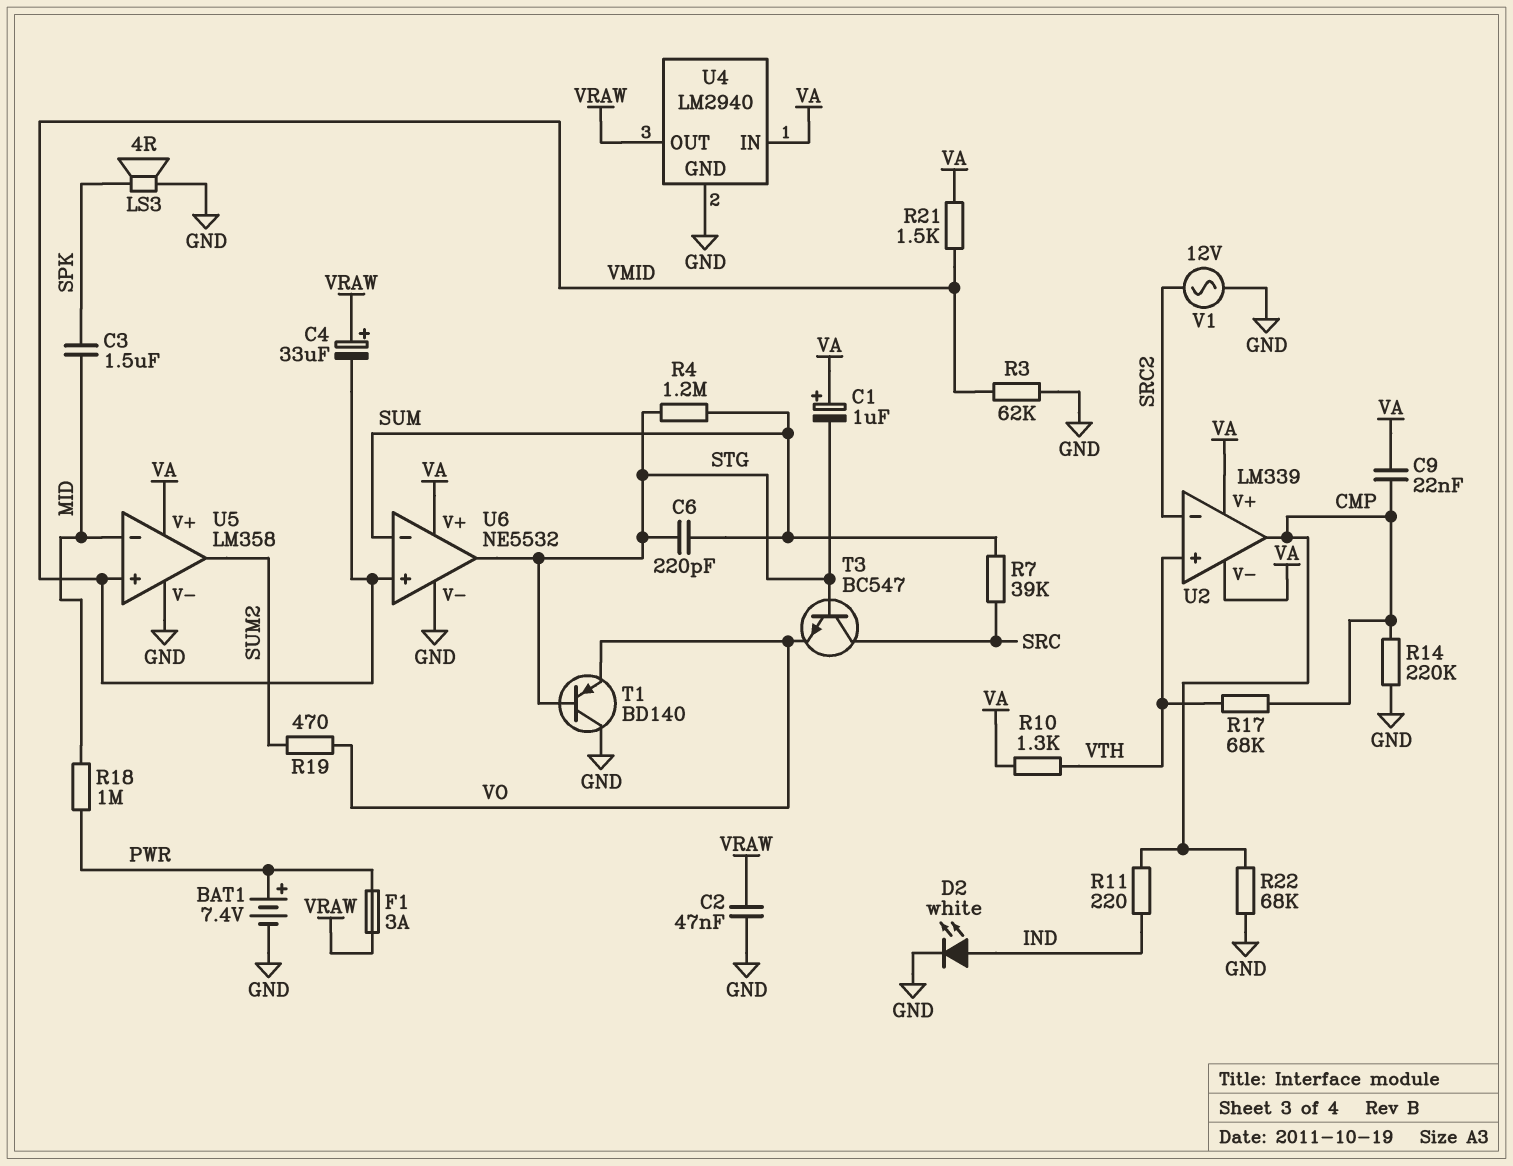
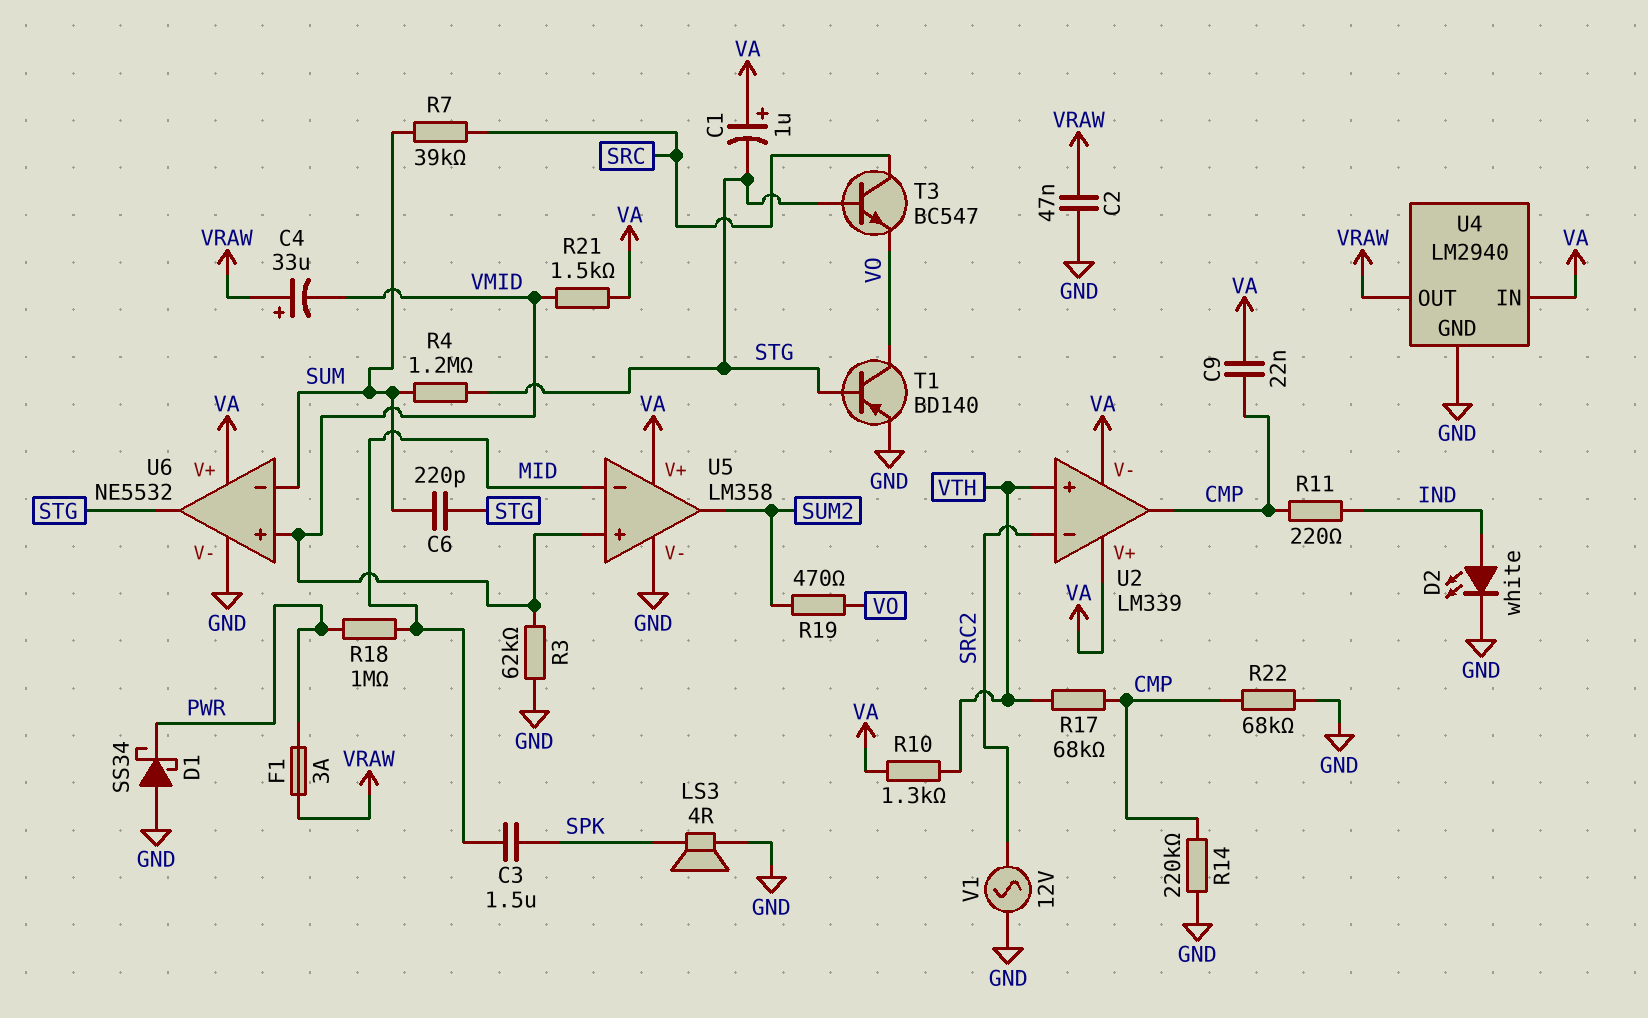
BAT1: 7.4V (plus PWR, minus GND) -> none
D1: none -> schottky SS34 (A GND, K PWR)
T1: PNP BD140 (B STG, C GND, E VO) -> PNP BD140 (B STG, C VO, E GND)

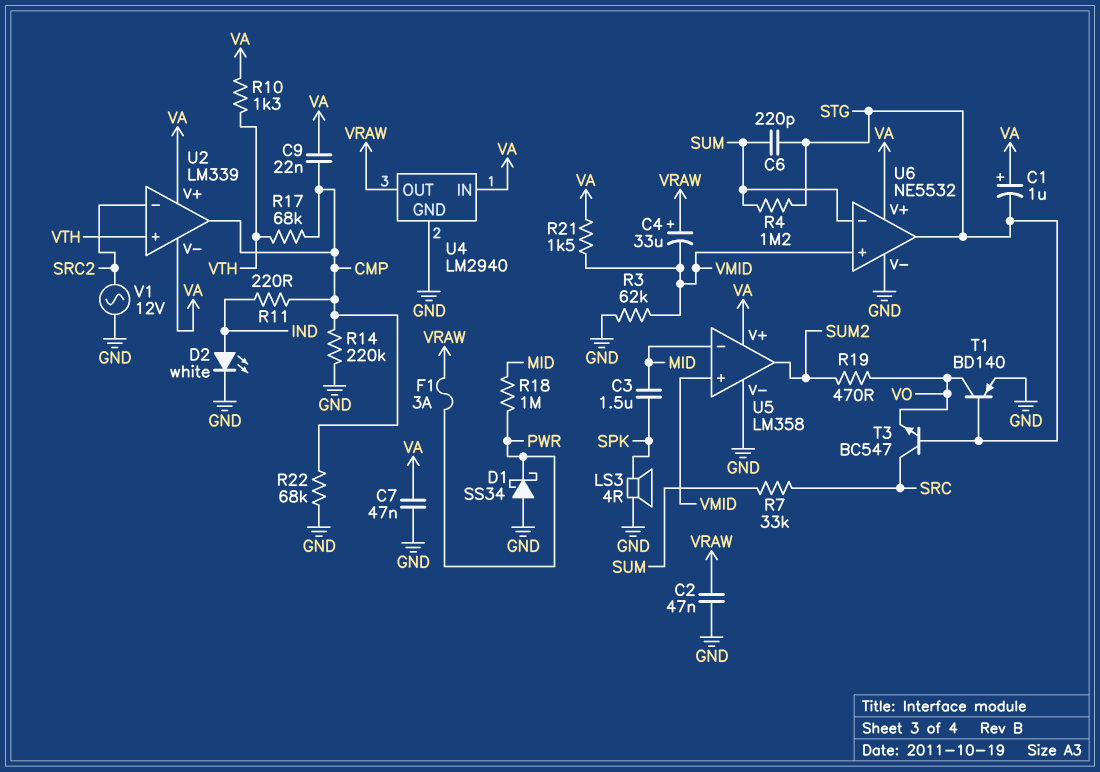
C7: none -> 47nF (GND, VA)
R7: 39k (SRC, SUM) -> 33k (SRC, SUM)

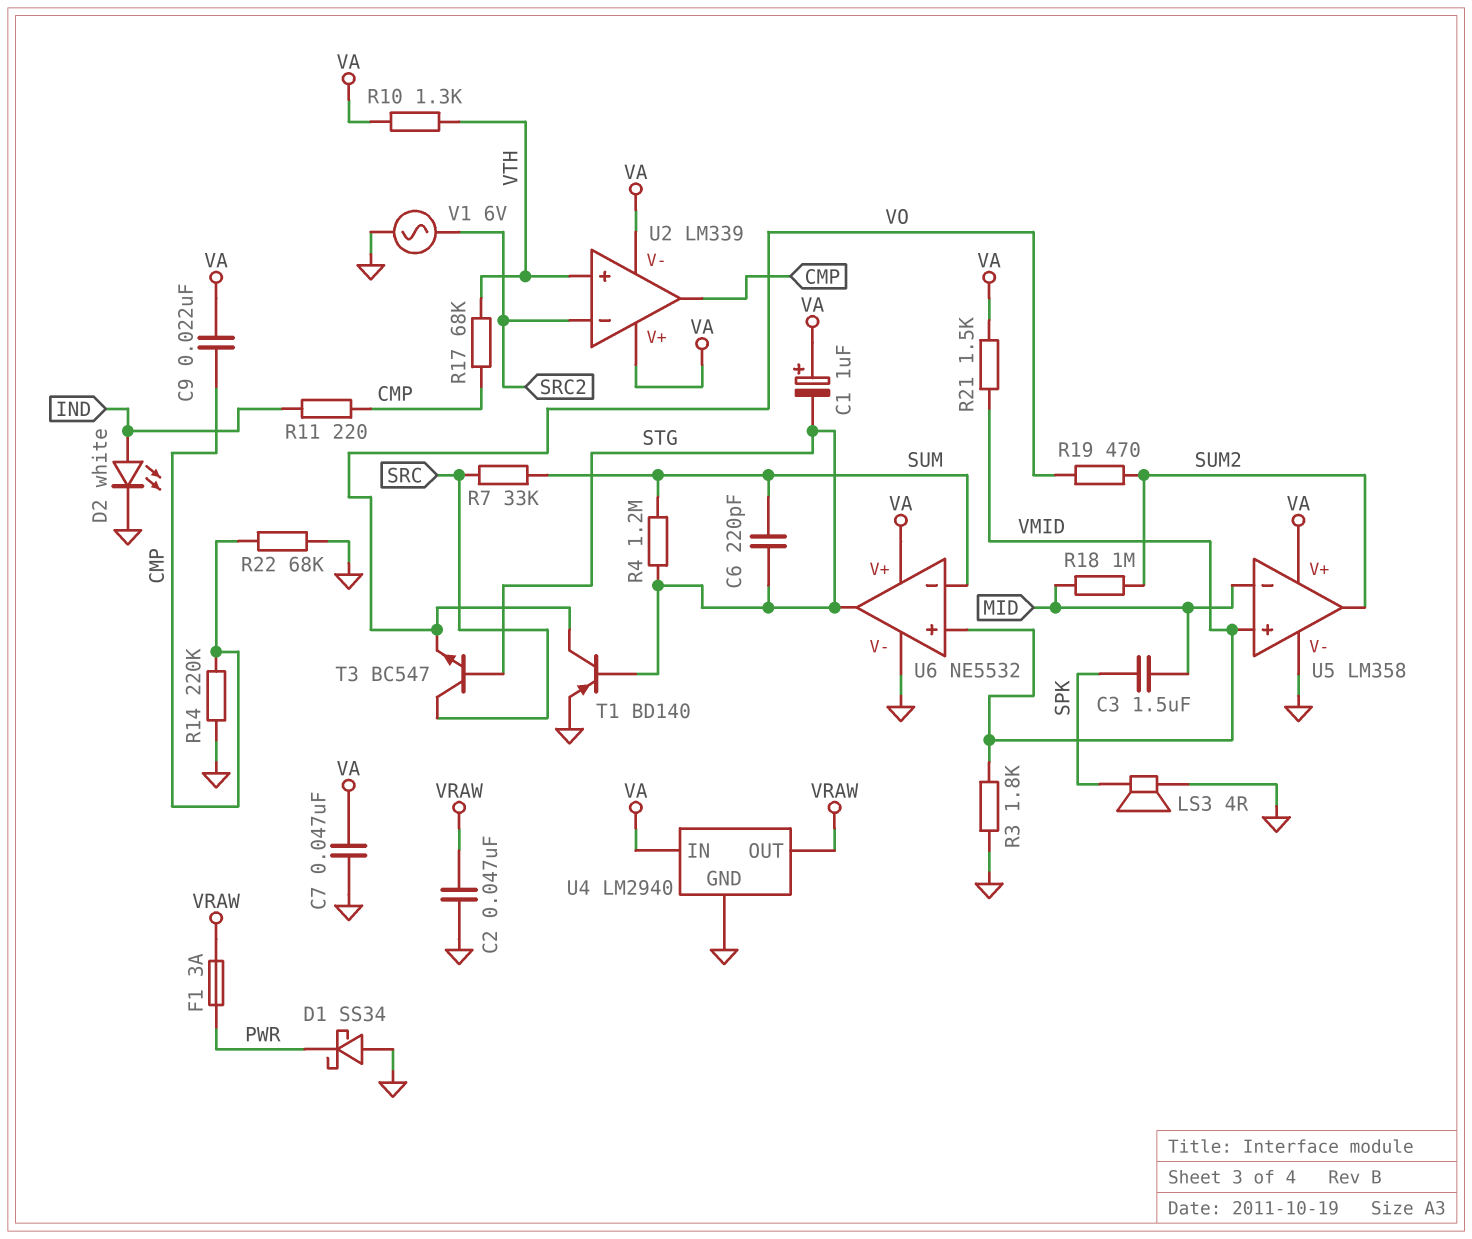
C4: 33uF (plus VRAW, minus VMID) -> none
R3: 62k (GND, VMID) -> 1.8k (GND, VMID)
R18: 1M (MID, PWR) -> 1M (MID, SUM2)
V1: AC 12V (GND, SRC2) -> AC 6V (GND, SRC2)

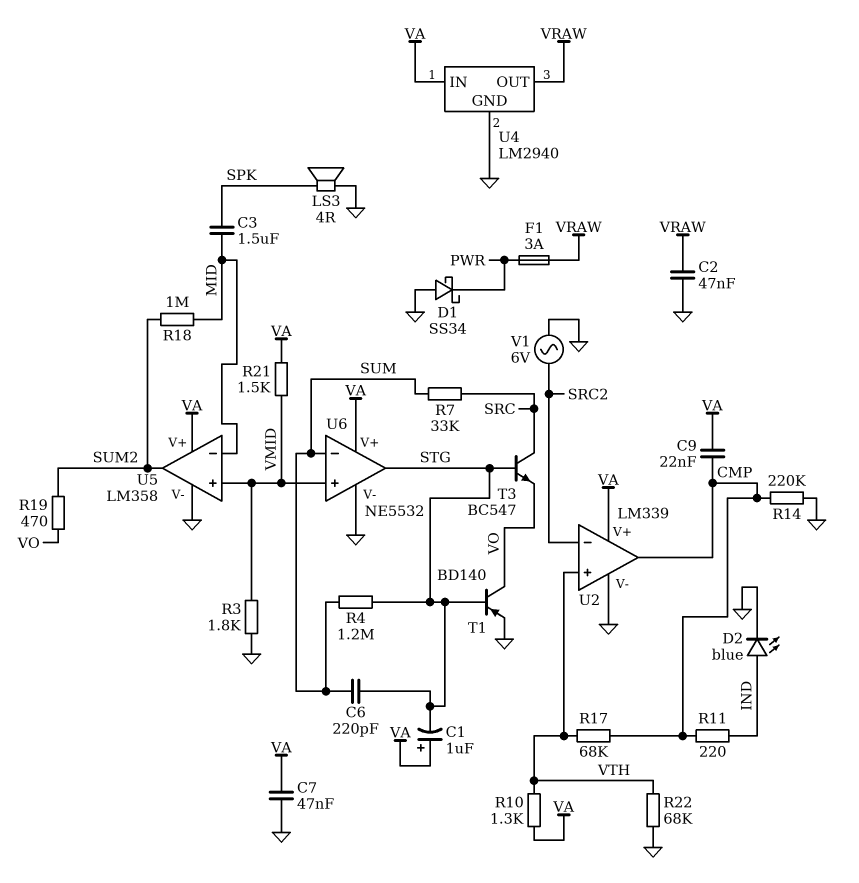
D2: LED white (A IND, K GND) -> LED blue (A IND, K GND)
R22: 68k (CMP, GND) -> 68k (GND, VTH)
U2 pin V-: VA -> GND

